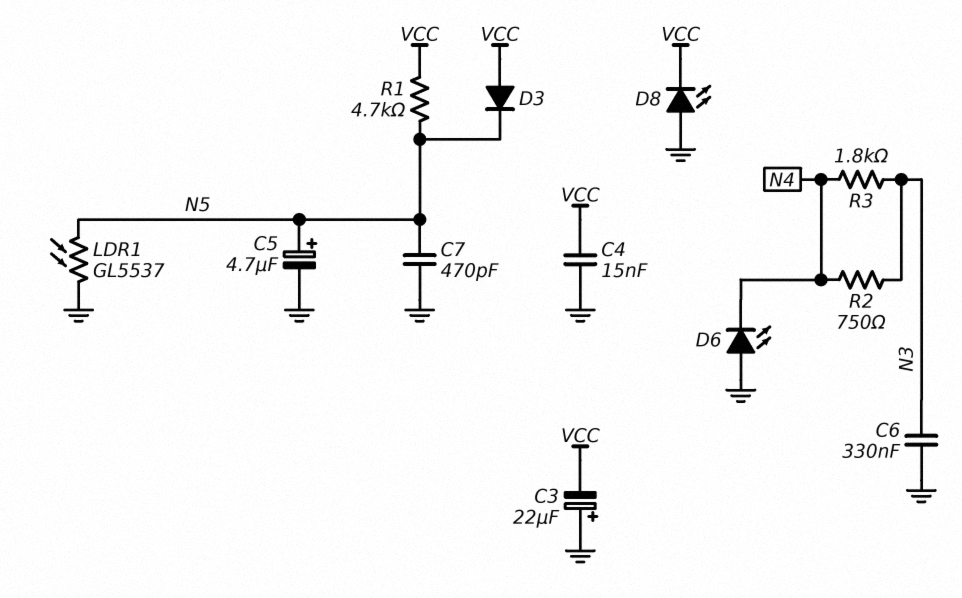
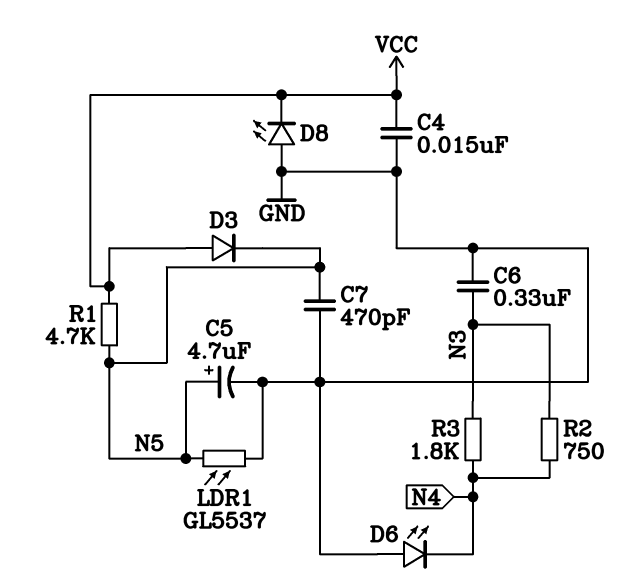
C3: 22uF (plus GND, minus VCC) -> none

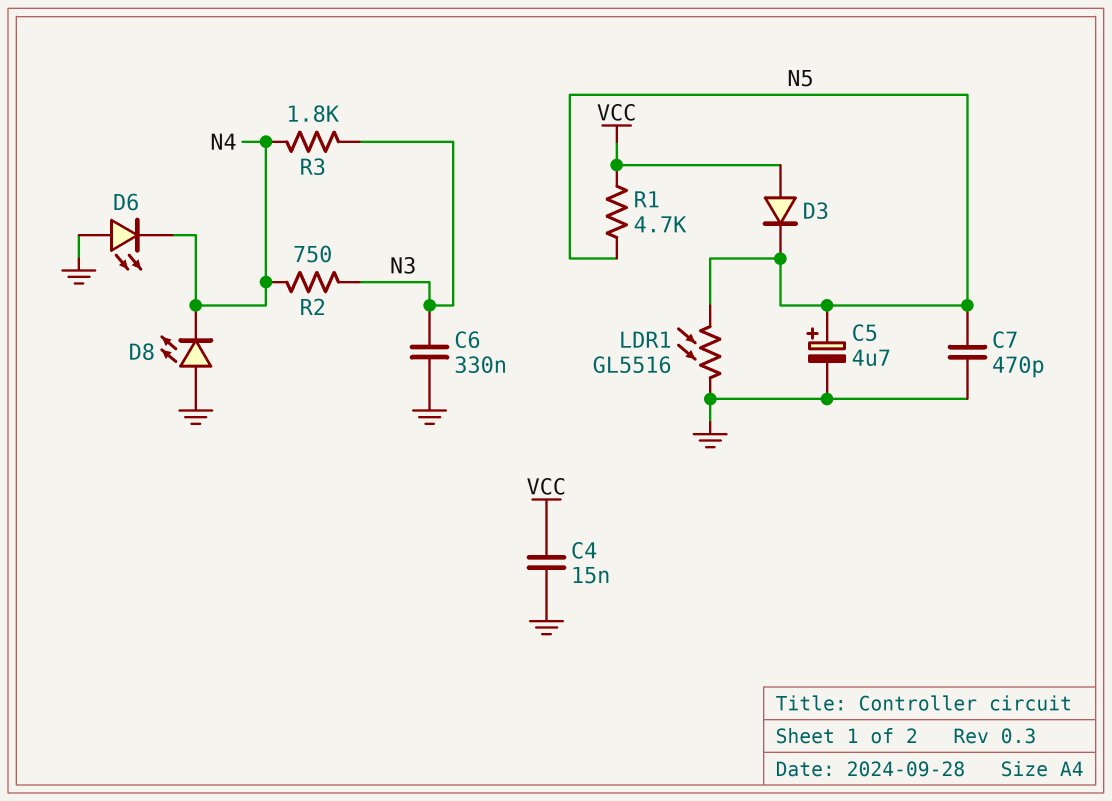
D8: LED (A GND, K VCC) -> LED (A GND, K N4)
LDR1: GL5537 (GND, N5) -> GL5516 (GND, N5)

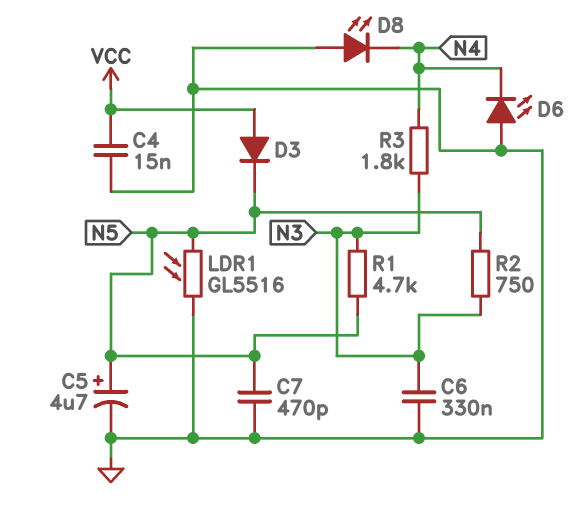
R1: 4.7k (N5, VCC) -> 4.7k (N3, N5)
R2: 750 (N3, N4) -> 750 (N3, N5)

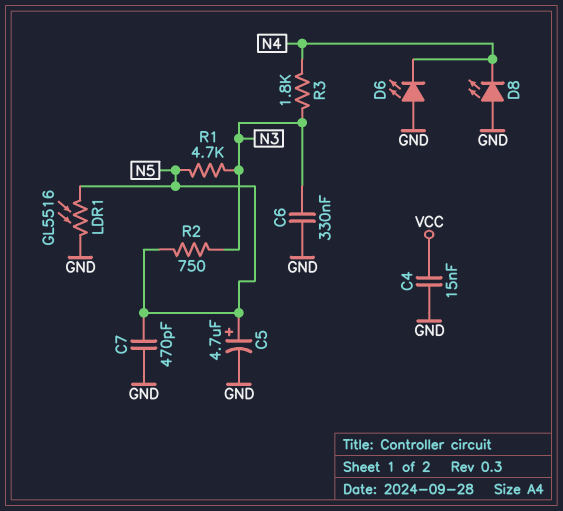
D3: diode (A VCC, K N5) -> none

